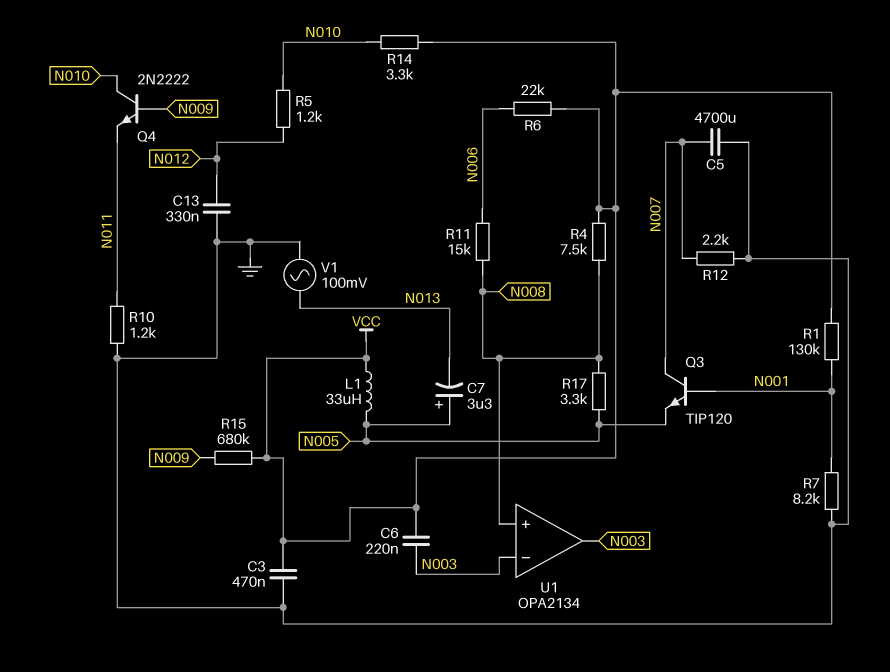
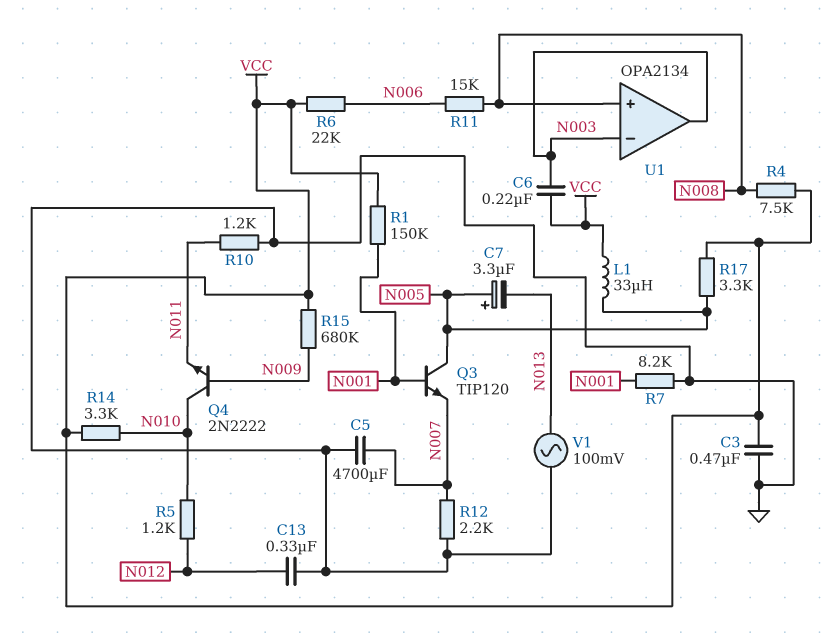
Q3: NPN TIP120 (B N001, C N007, E N005) -> NPN TIP120 (B N001, C N005, E N007)
R1: 130k (N001, VCC) -> 150k (N001, VCC)
R17: 3.3k (N005, N008) -> 3.3k (N005, VCC)

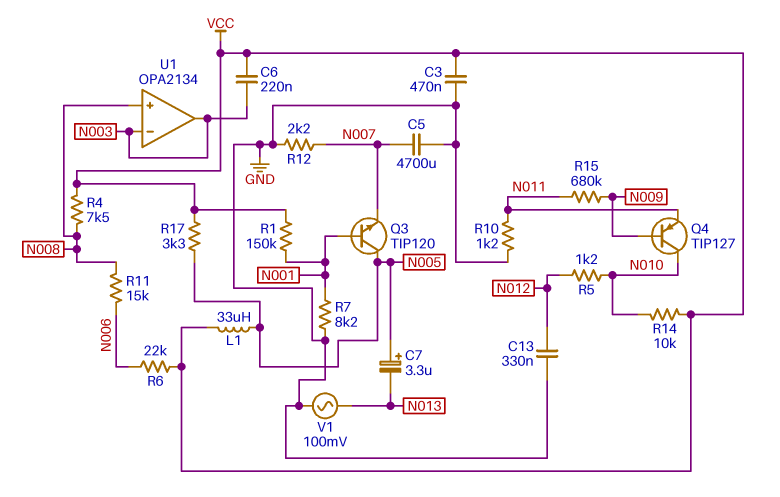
Q4: NPN 2N2222 (B N009, C N010, E N011) -> PNP TIP127 (B N009, C N010, E N011)
R14: 3.3k (N010, VCC) -> 10k (N010, VCC)
R15: 680k (N009, VCC) -> 680k (N009, N011)

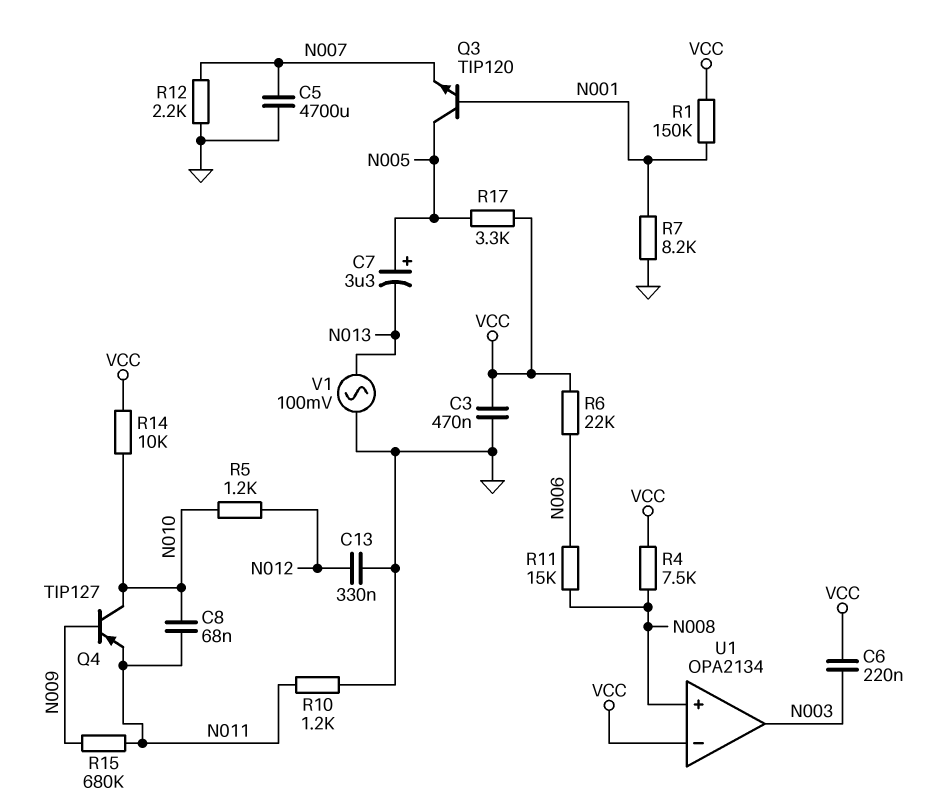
C8: none -> 68nF (N010, N011)
L1: 33uH (N005, VCC) -> none
U1 pin in-: N003 -> VCC

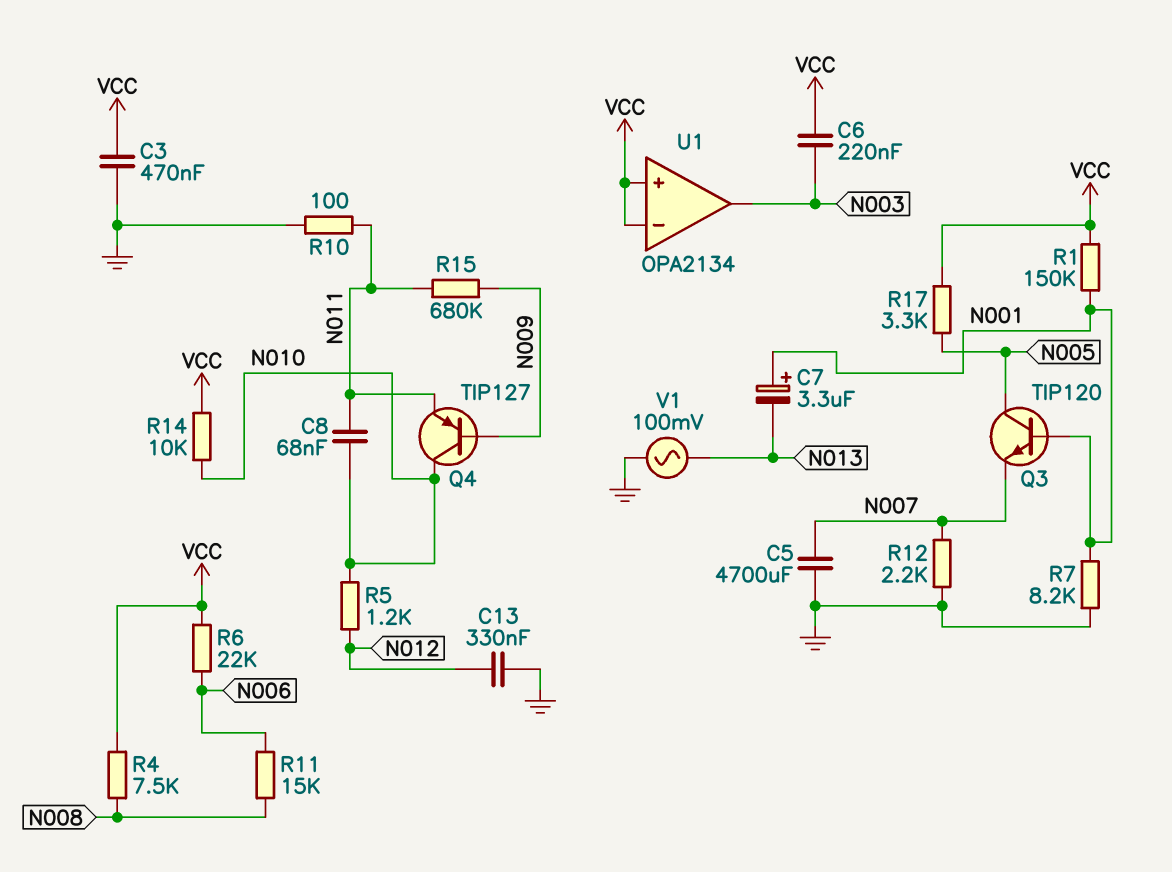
C7: 3.3uF (plus N005, minus N013) -> 3.3uF (plus N001, minus N013)
R10: 1.2k (GND, N011) -> 100 (GND, N011)
U1 pin in+: N008 -> VCC

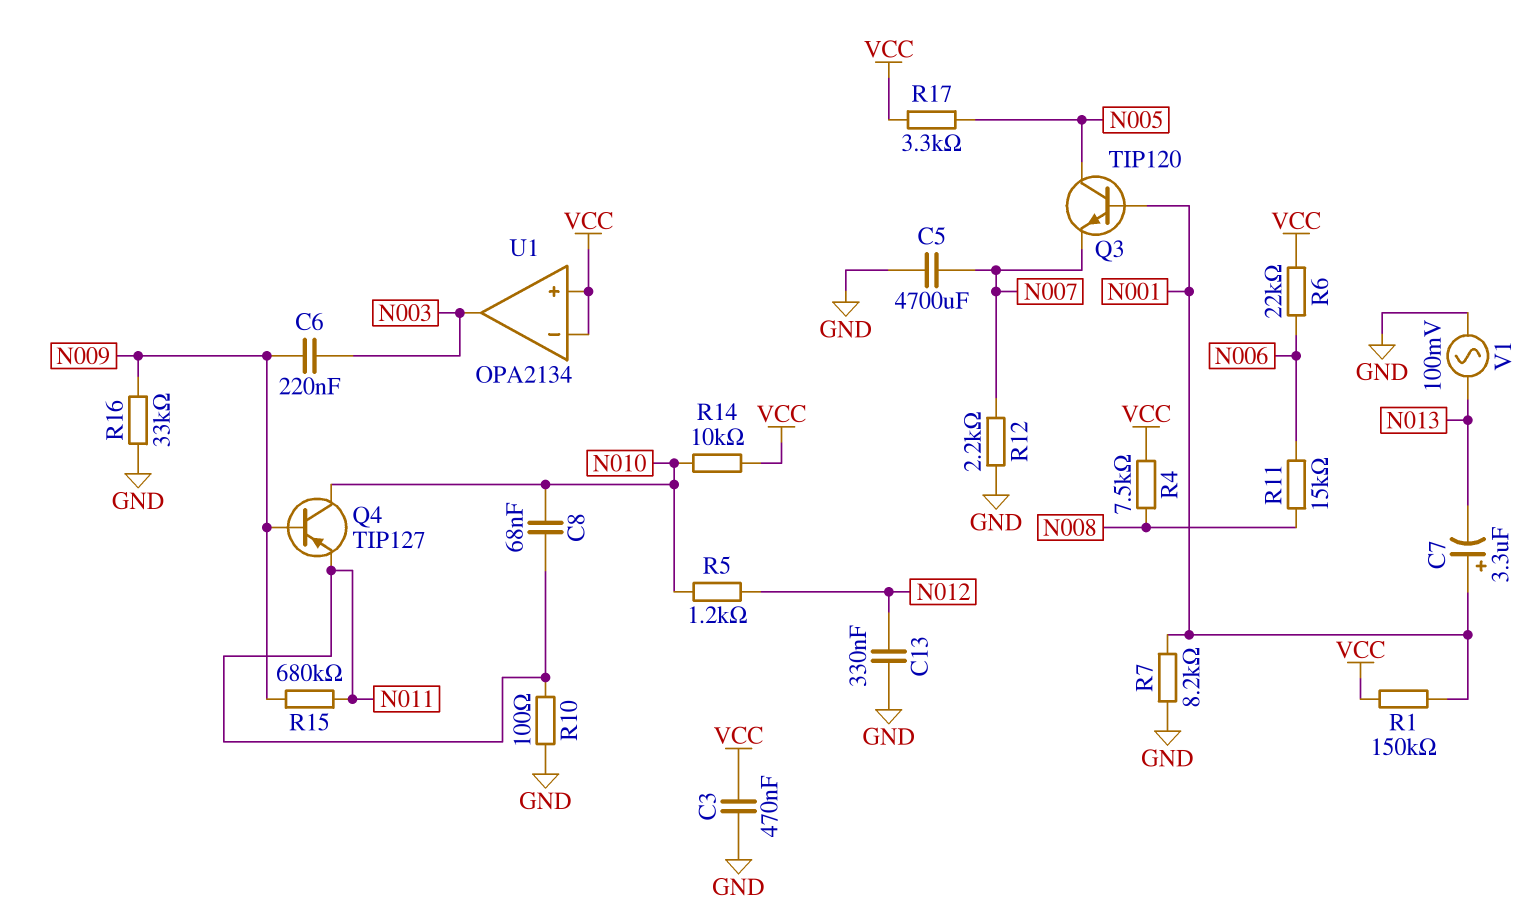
C6: 220nF (N003, VCC) -> 220nF (N003, N009)
R16: none -> 33k (GND, N009)

